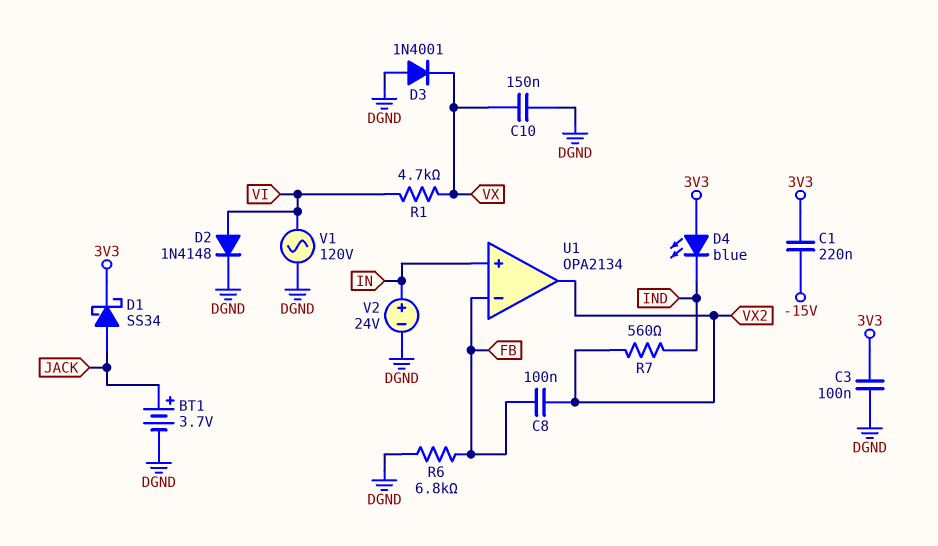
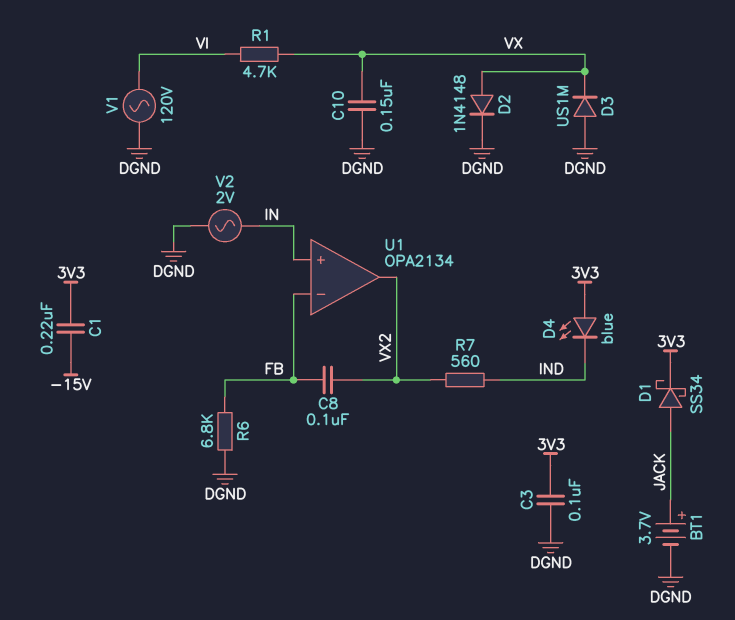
D2: diode 1N4148 (A VI, K DGND) -> diode 1N4148 (A VX, K DGND)
D3: diode 1N4001 (A DGND, K VX) -> diode US1M (A DGND, K VX)
V2: 24V (plus IN, minus DGND) -> AC 2V (DGND, IN)

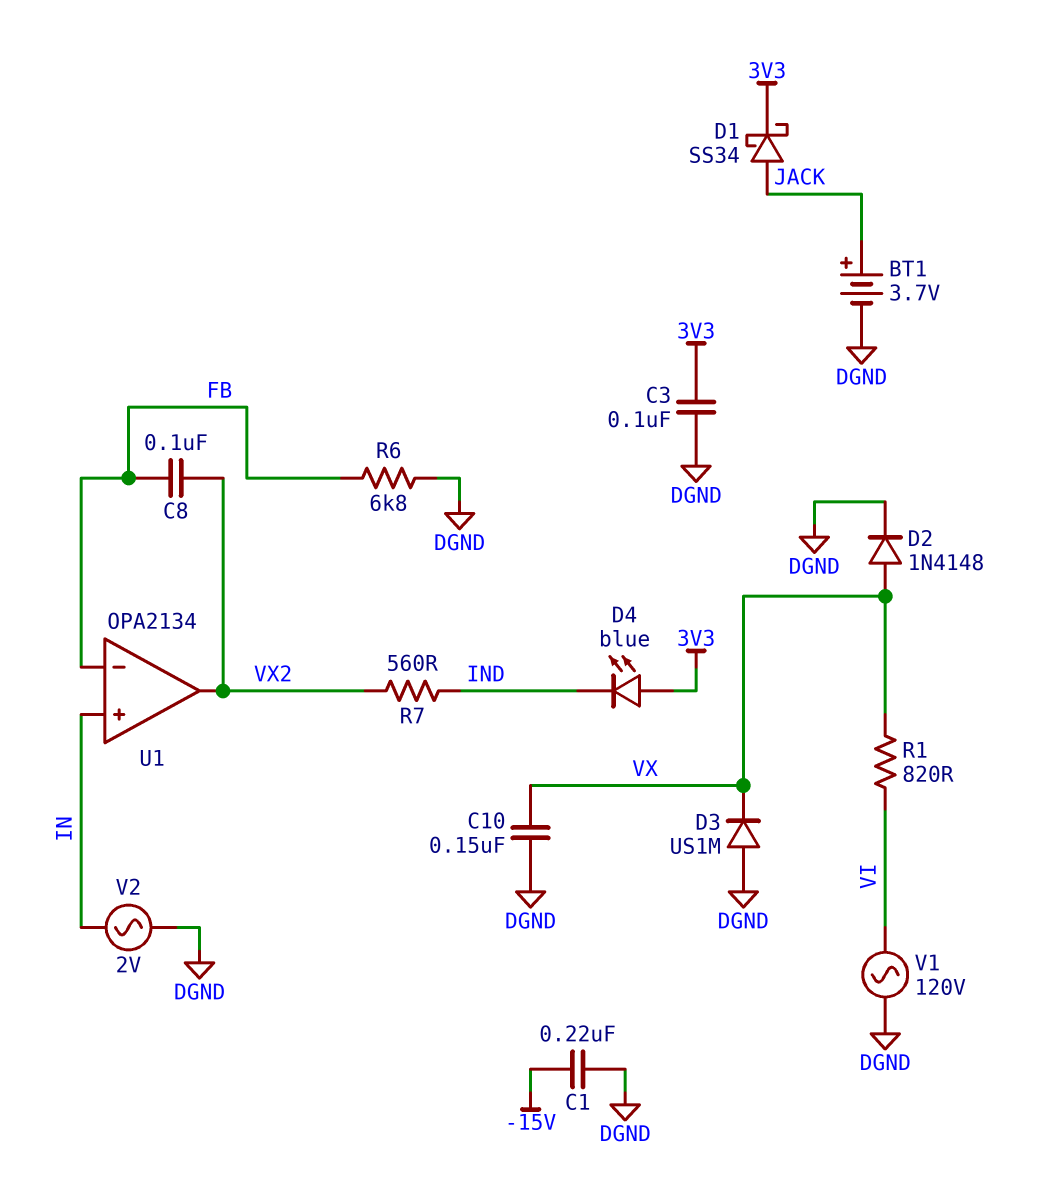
C1: 220nF (-15V, 3V3) -> 220nF (-15V, DGND)
R1: 4.7k (VI, VX) -> 820 (VI, VX)

